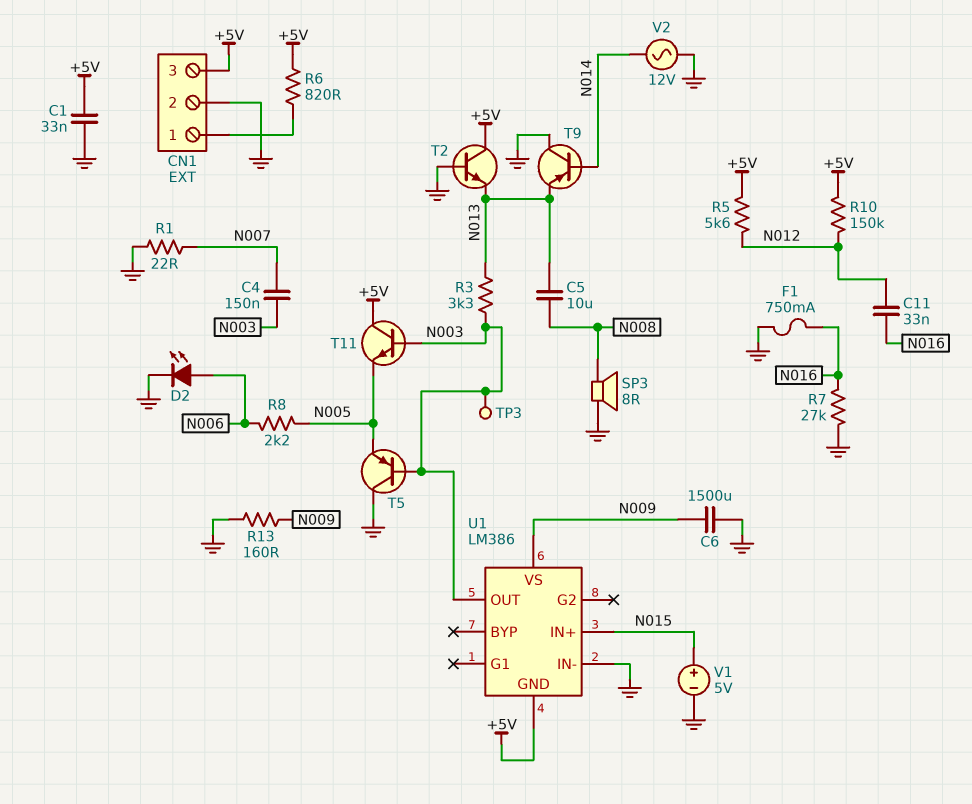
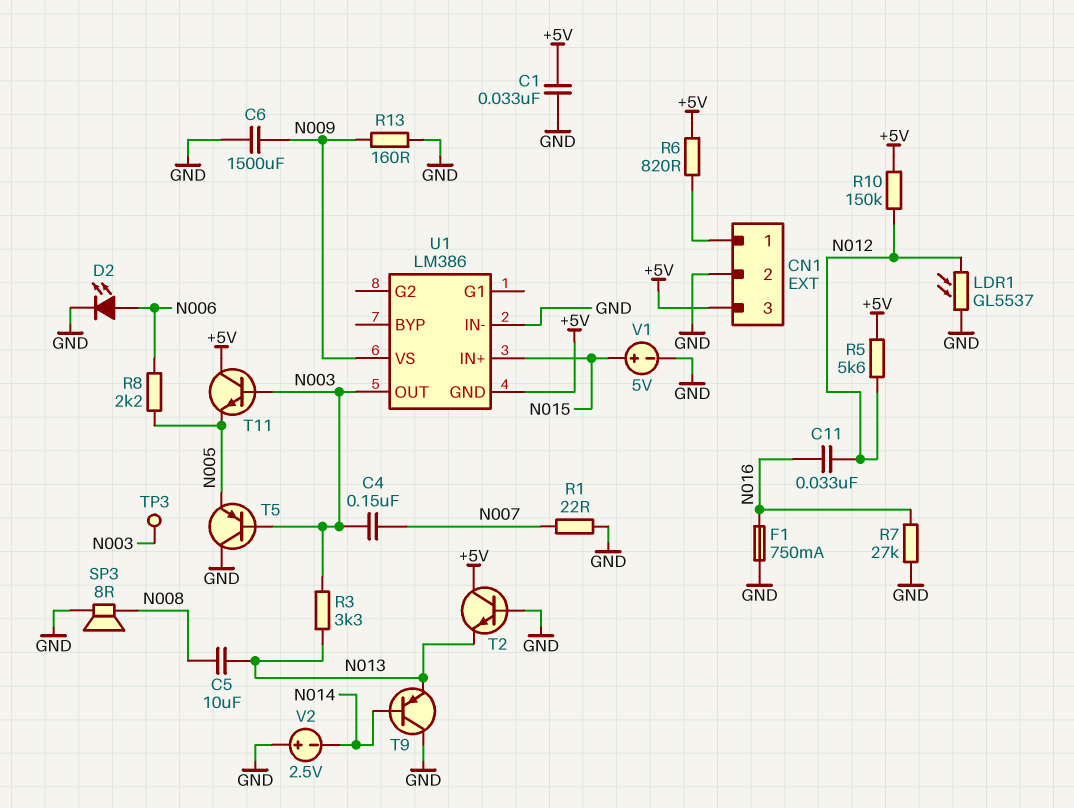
LDR1: none -> GL5537 (GND, N012)
V2: AC 12V (GND, N014) -> 2.5V (plus GND, minus N014)

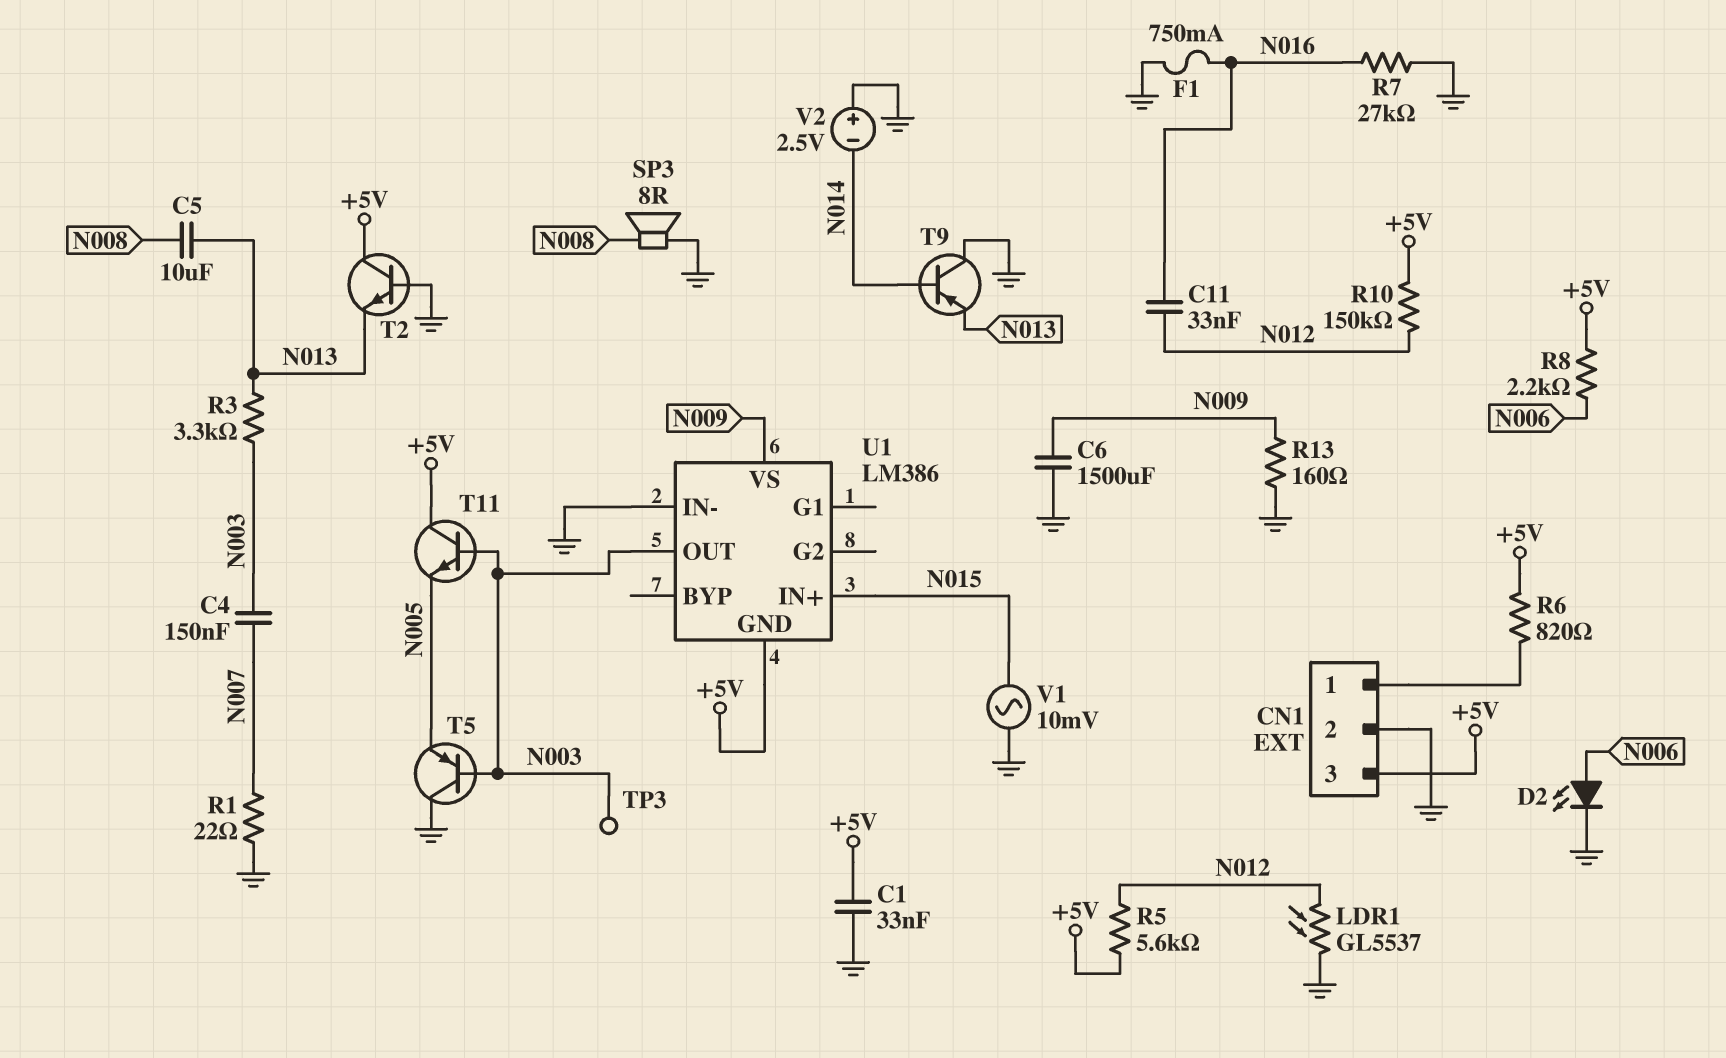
R8: 2.2k (N005, N006) -> 2.2k (+5V, N006)
V1: 5V (plus N015, minus GND) -> AC 10mV (GND, N015)

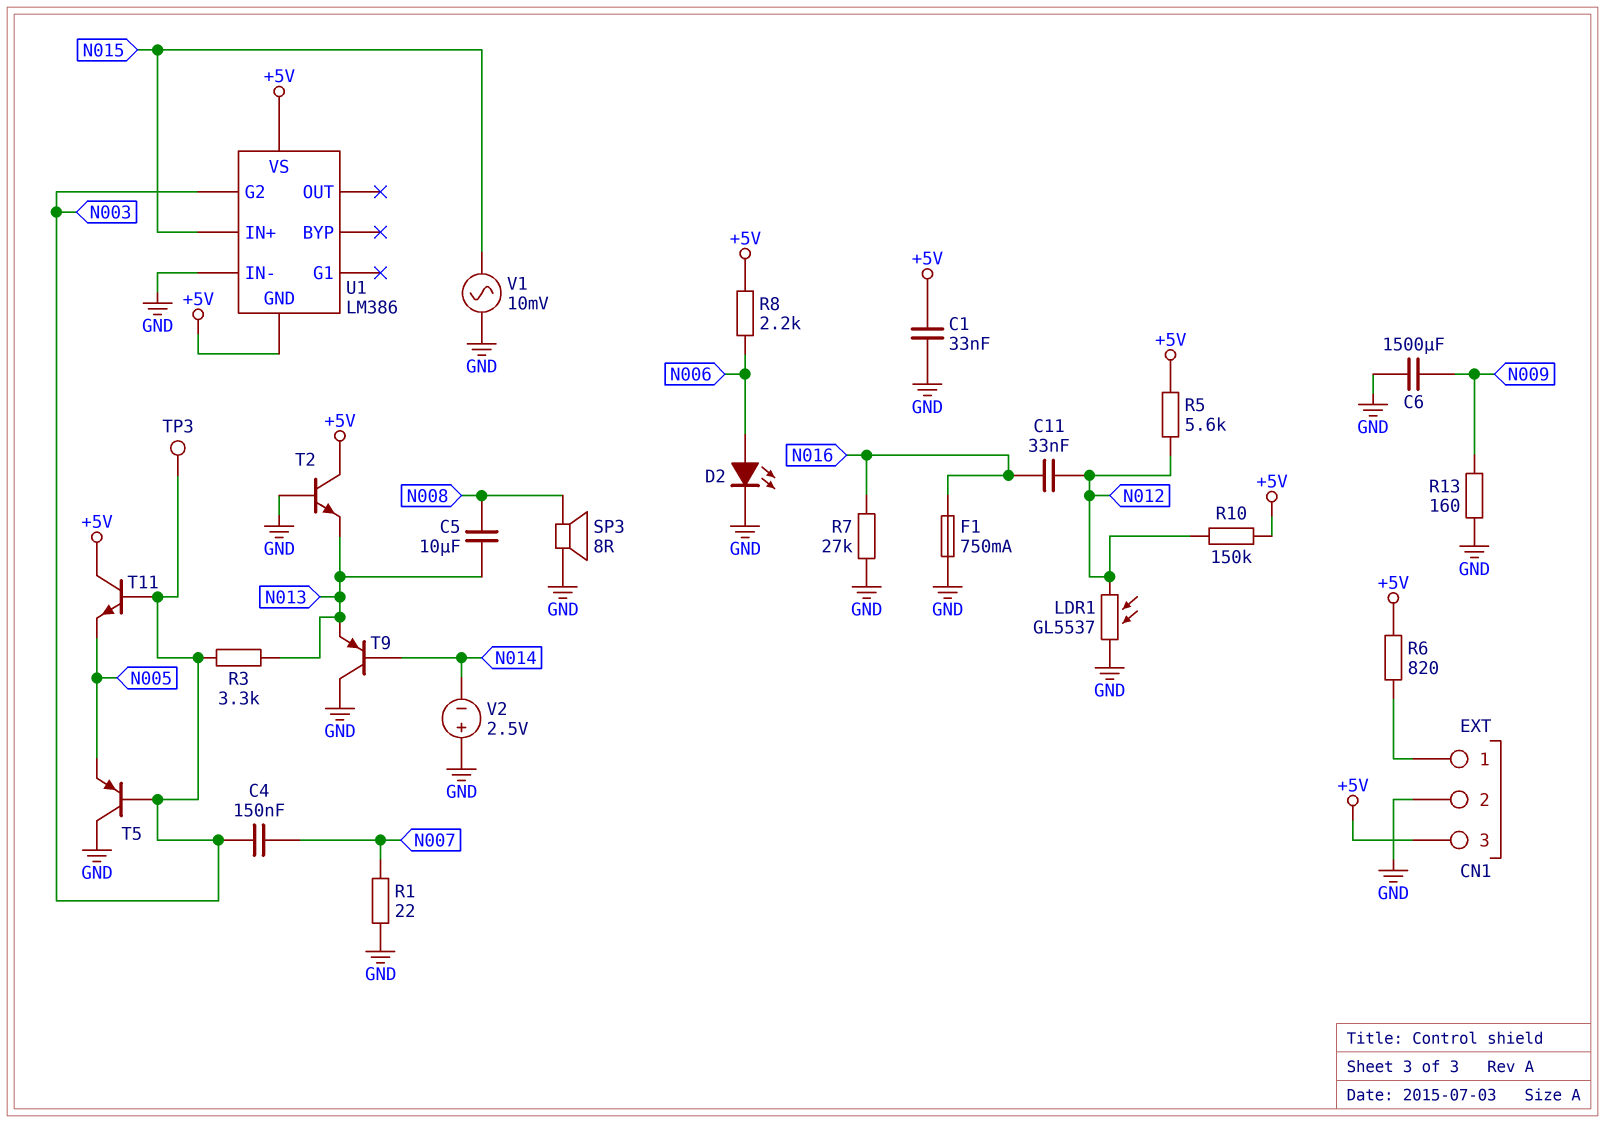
U1 pin G2: none -> N003
U1 pin OUT: N003 -> none
U1 pin VS: N009 -> +5V

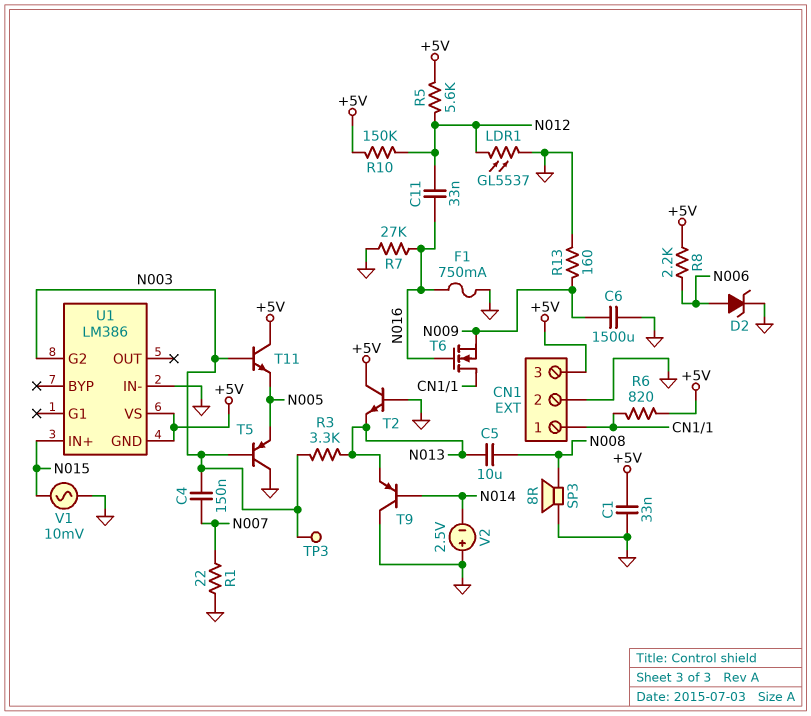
D2: LED (A N006, K GND) -> zener (A N006, K GND)
T6: none -> NMOS (G N016, D CN1/1, S N009)

